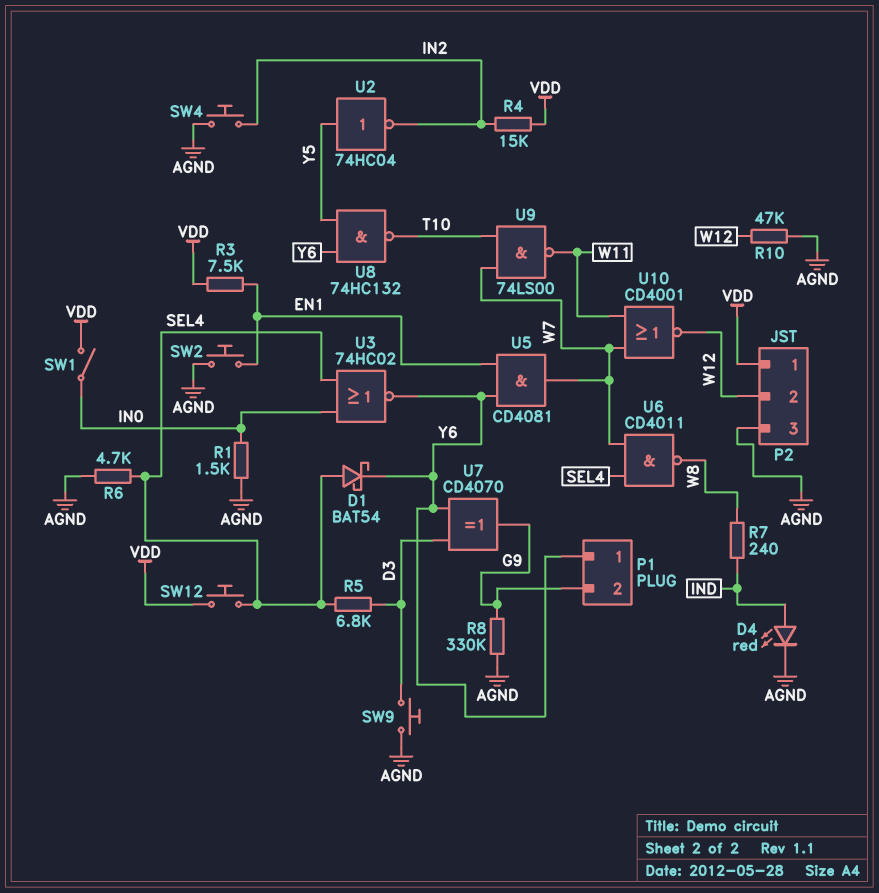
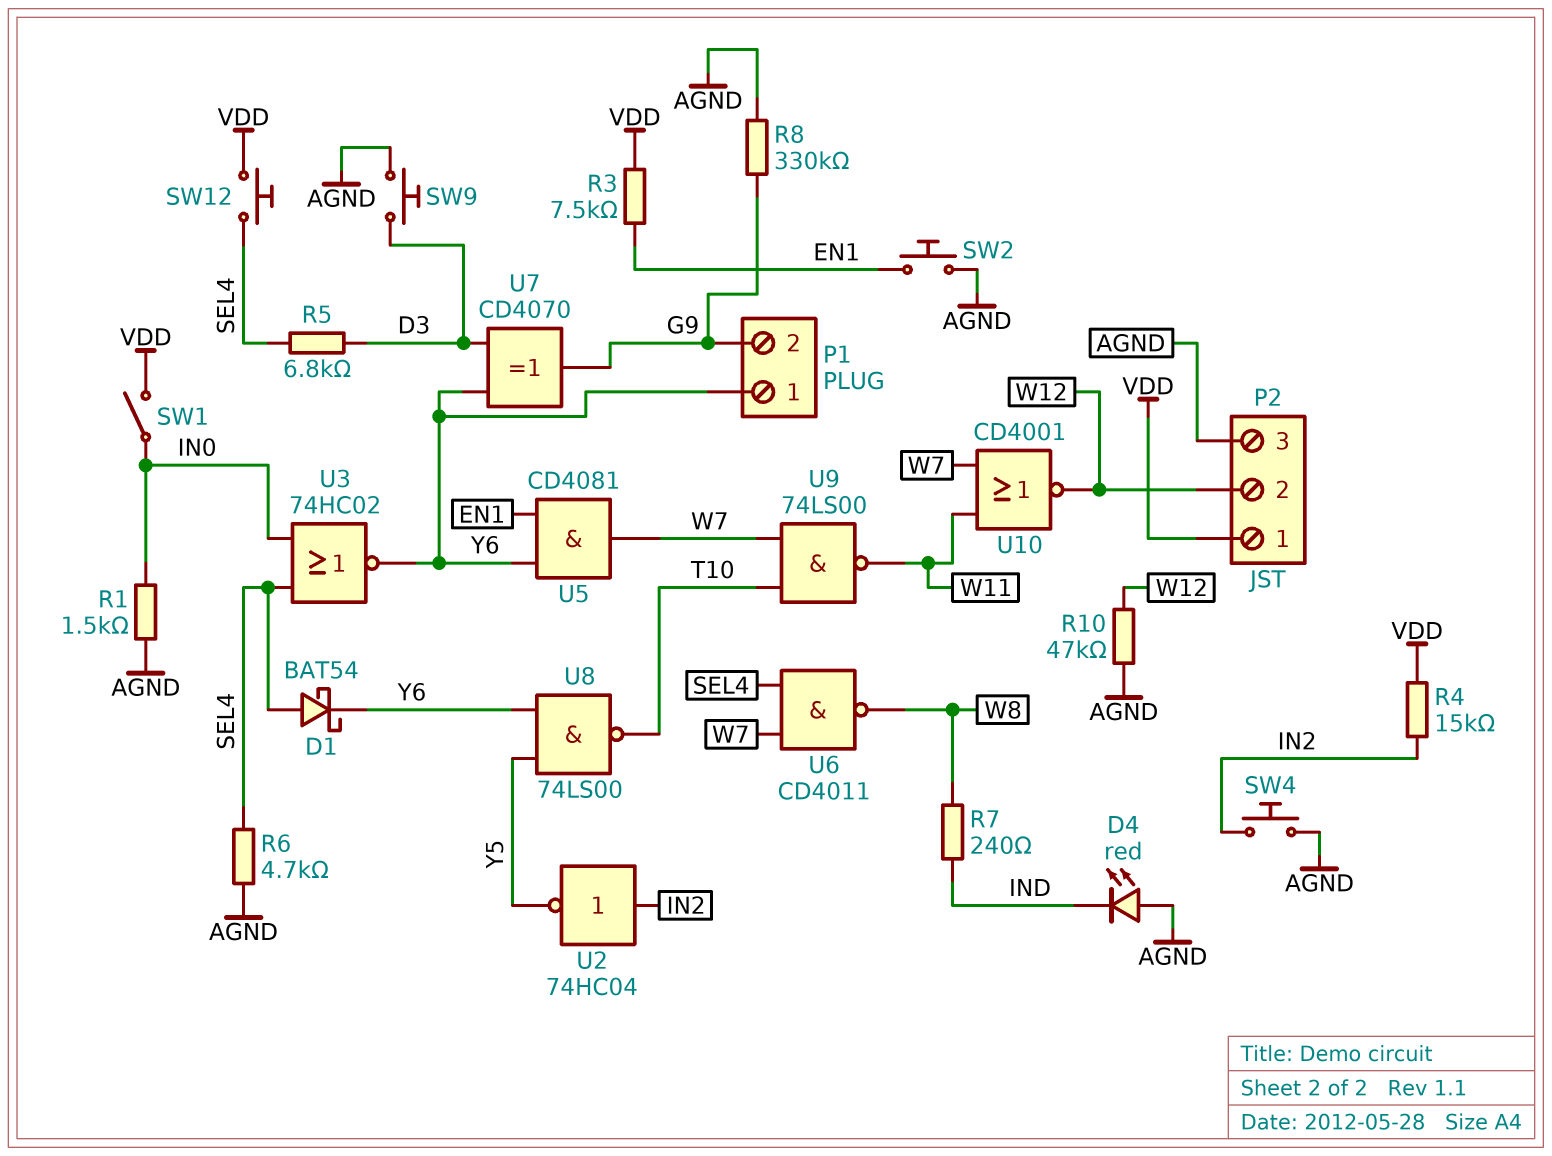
D4: LED red (A IND, K AGND) -> LED red (A AGND, K IND)
U2: NOT 74HC04 (in Y5, out IN2) -> NOT 74HC04 (in IN2, out Y5)
U8: NAND 74HC132 (in Y5, in Y6, out T10) -> NAND 74LS00 (in Y5, in Y6, out T10)

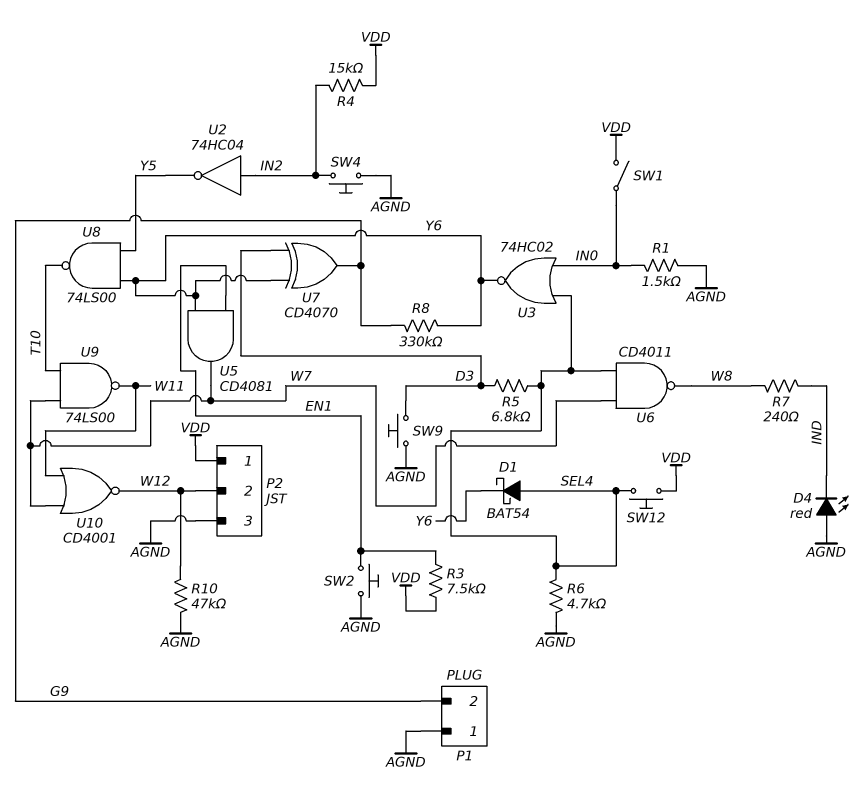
P1 pin 1: Y6 -> AGND
R8: 330k (AGND, G9) -> 330k (G9, Y6)

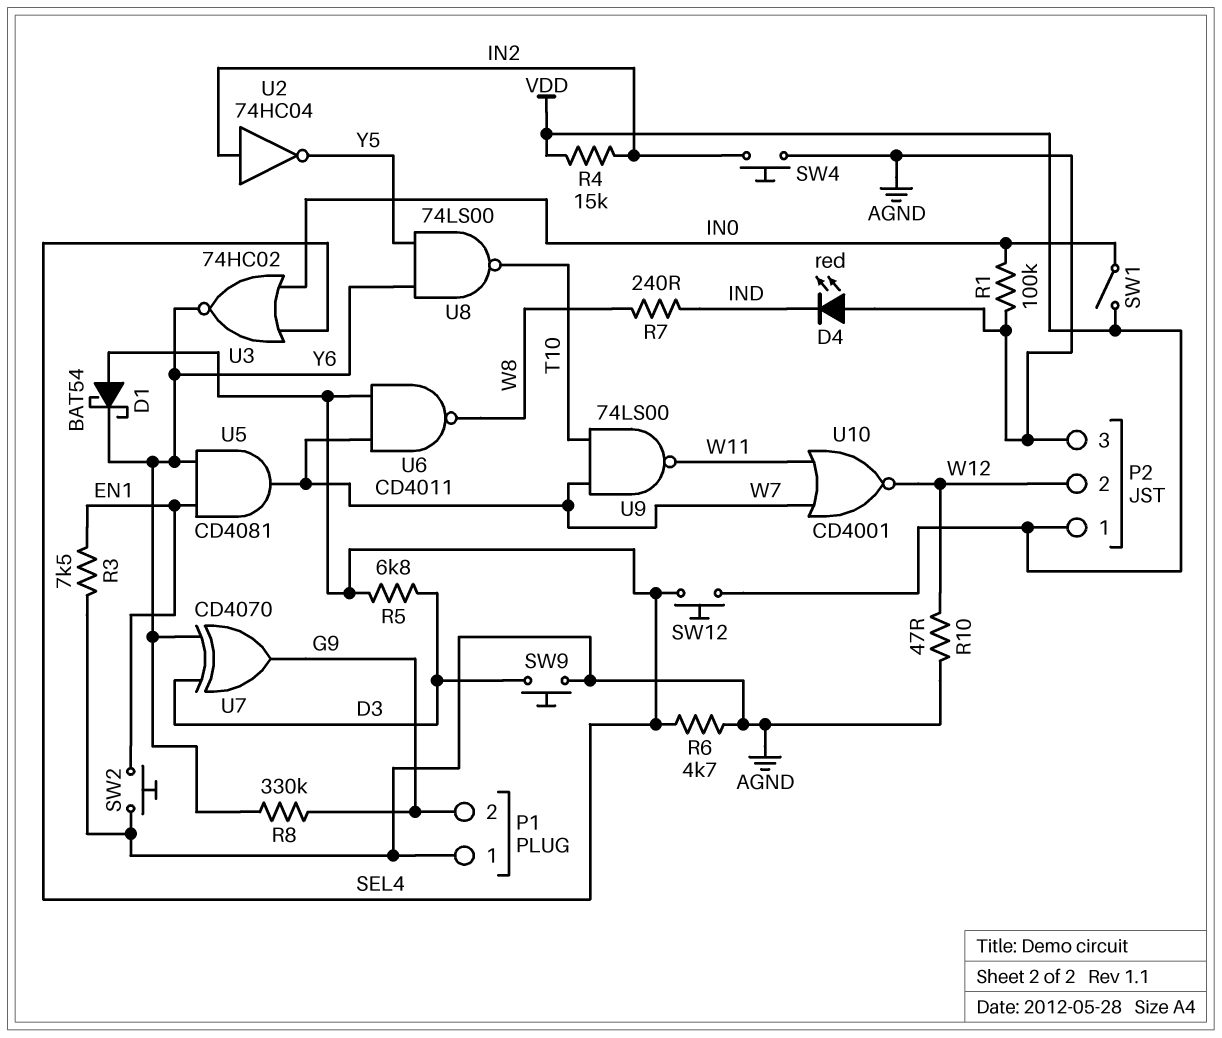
R1: 1.5k (AGND, IN0) -> 100k (AGND, IN0)
R3: 7.5k (EN1, VDD) -> 7.5k (AGND, EN1)
R10: 47k (AGND, W12) -> 47 (AGND, W12)

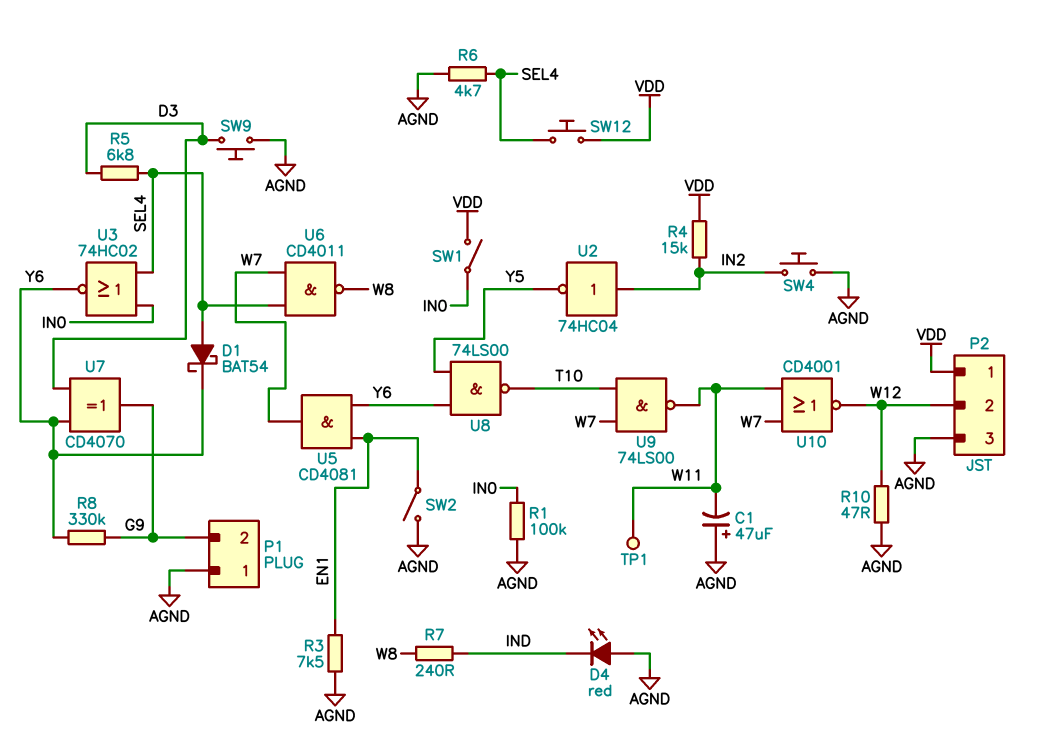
C1: none -> 47uF (plus AGND, minus W11)
SW2: button (AGND, EN1) -> switch (AGND, EN1)
TP1: none -> test point (W11)

